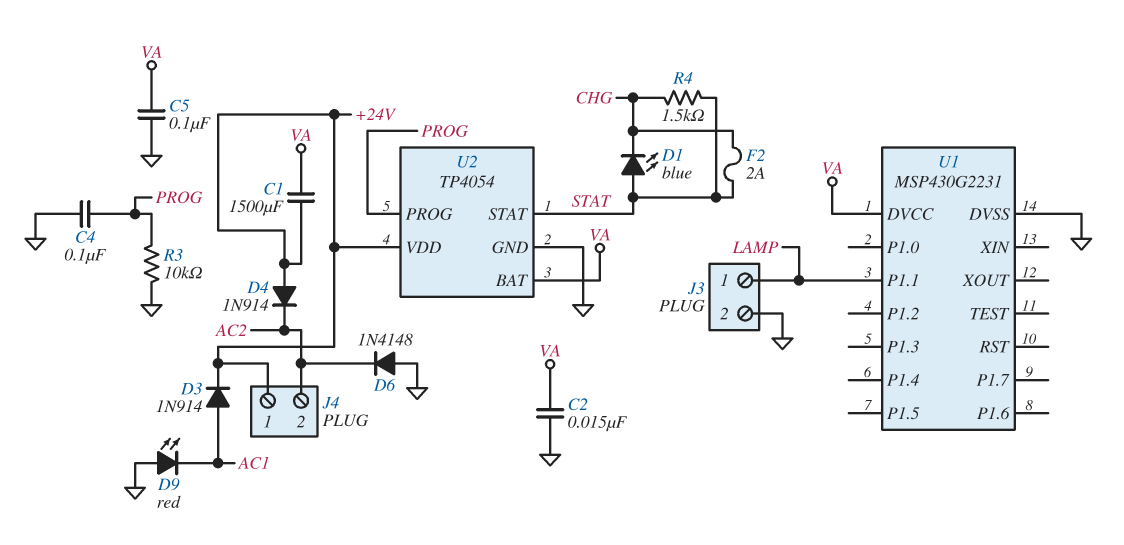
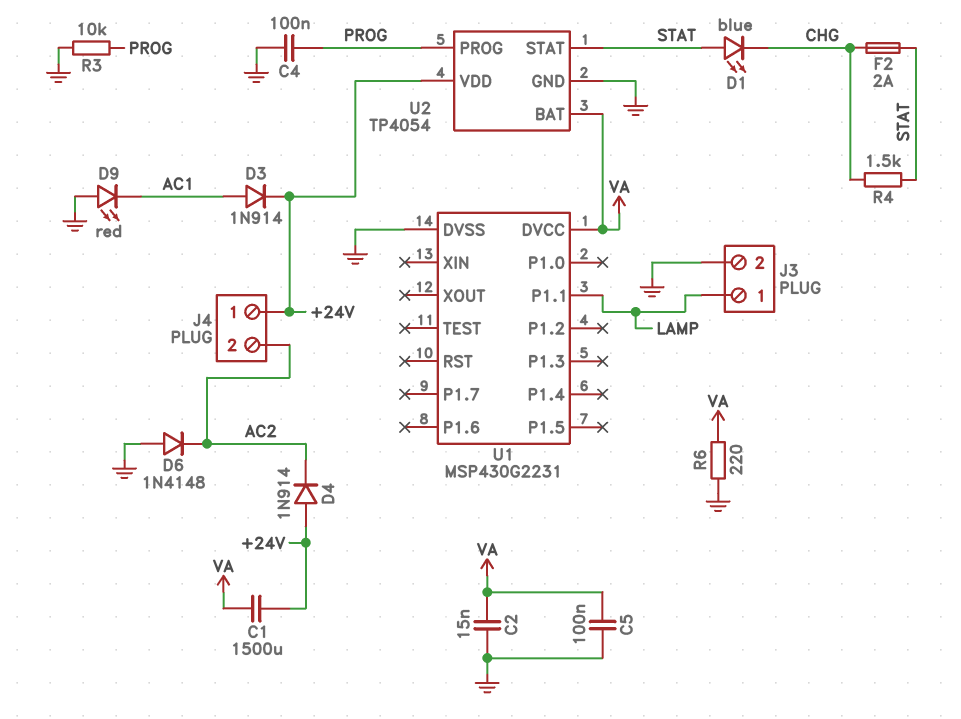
R6: none -> 220 (GND, VA)

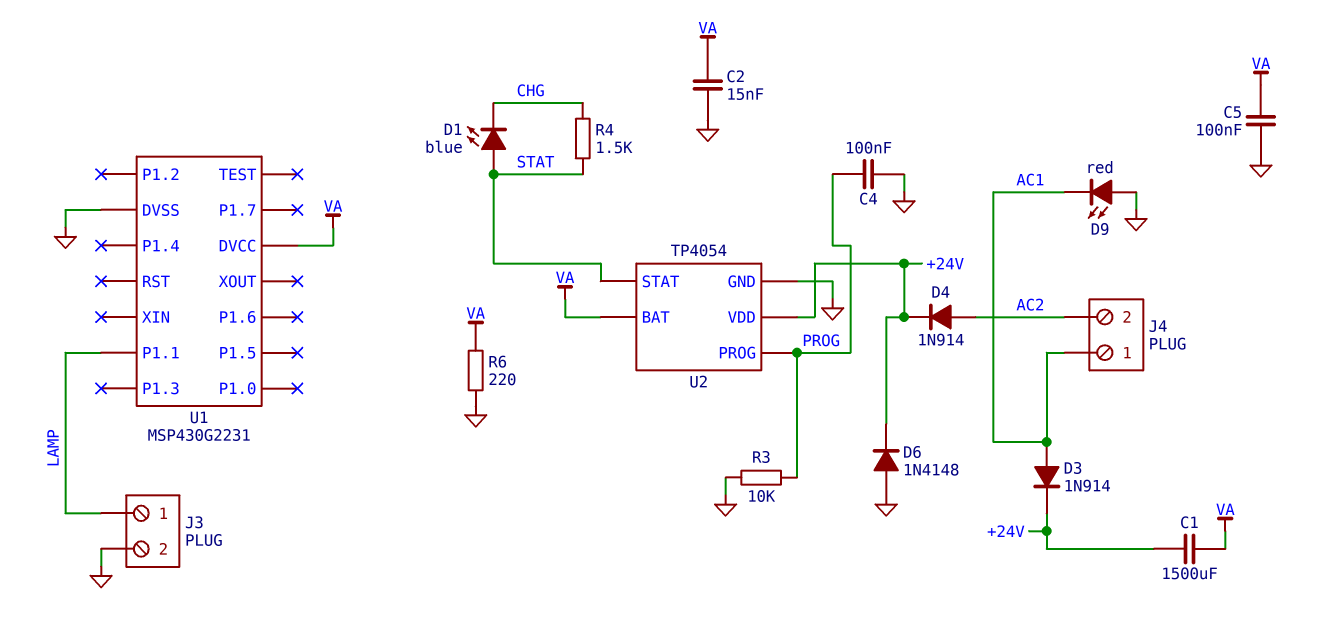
D4: diode 1N914 (A +24V, K AC2) -> diode 1N914 (A AC2, K +24V)
D6: diode 1N4148 (A GND, K AC2) -> diode 1N4148 (A GND, K +24V)
F2: 2A (CHG, STAT) -> none
J4 pin 1: +24V -> AC1

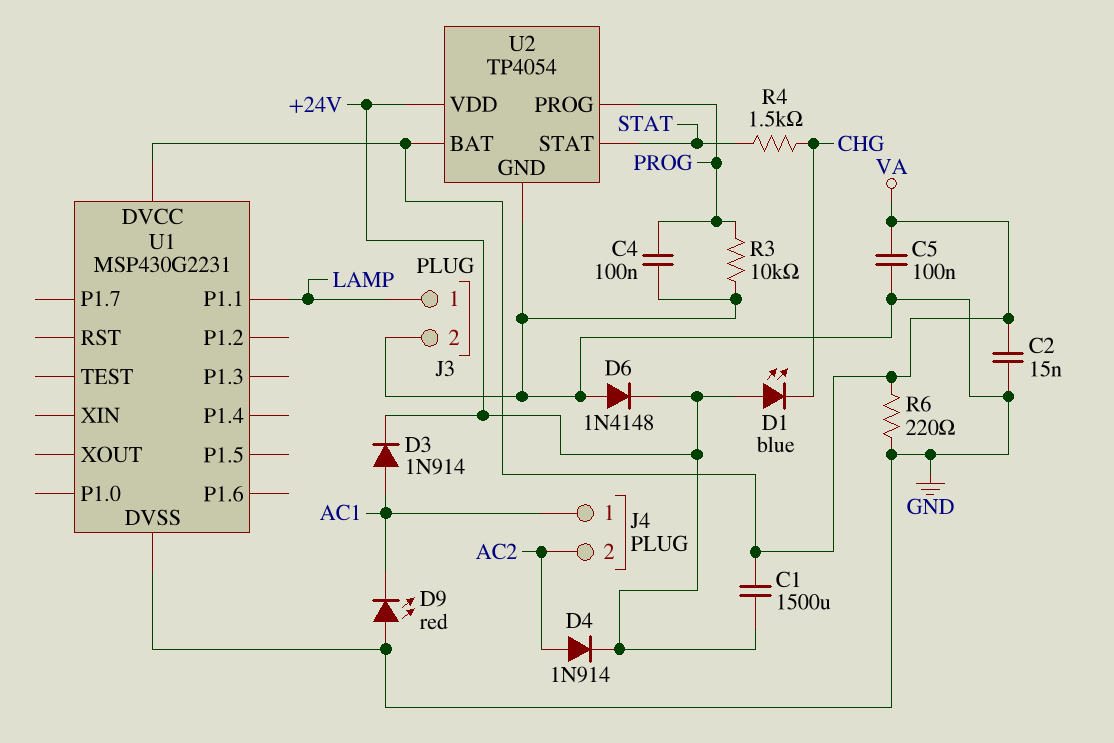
D1: LED blue (A STAT, K CHG) -> LED blue (A +24V, K CHG)

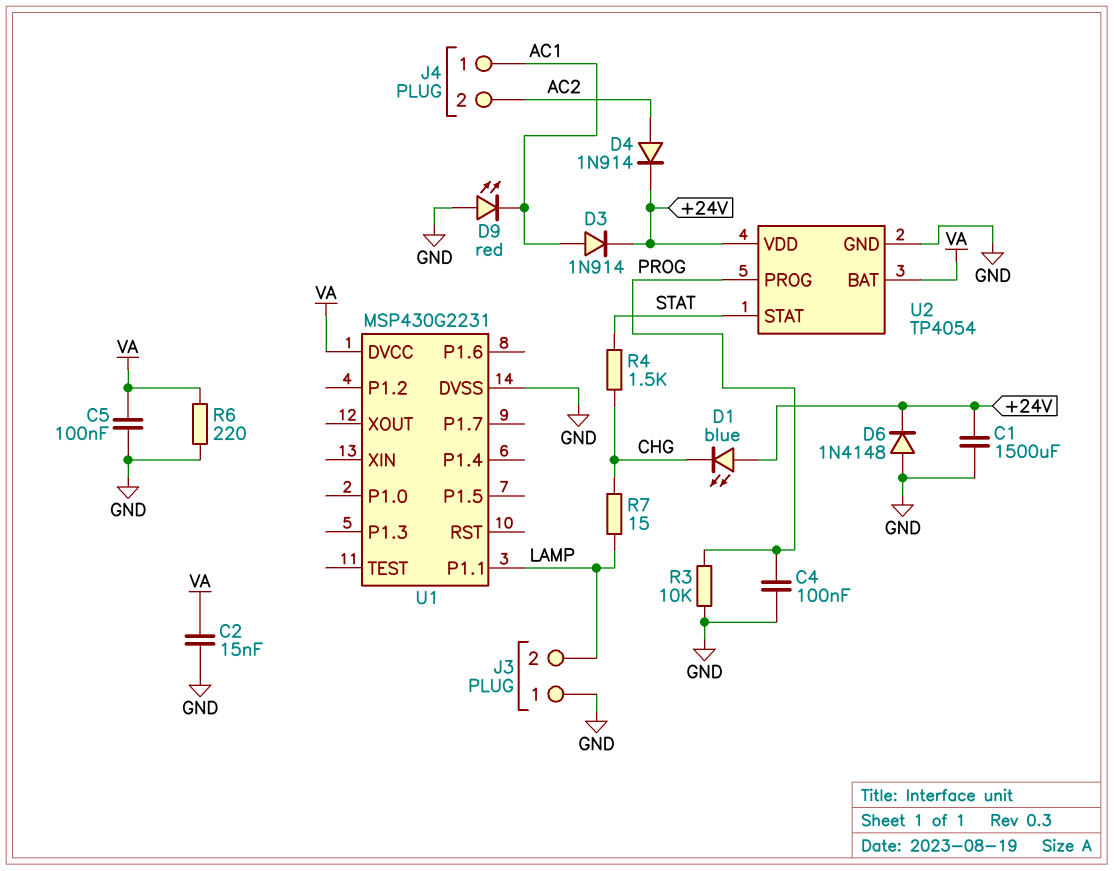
C1: 1500uF (+24V, VA) -> 1500uF (+24V, GND)
J3 pin 1: LAMP -> GND
J3 pin 2: GND -> LAMP
R7: none -> 15 (CHG, LAMP)

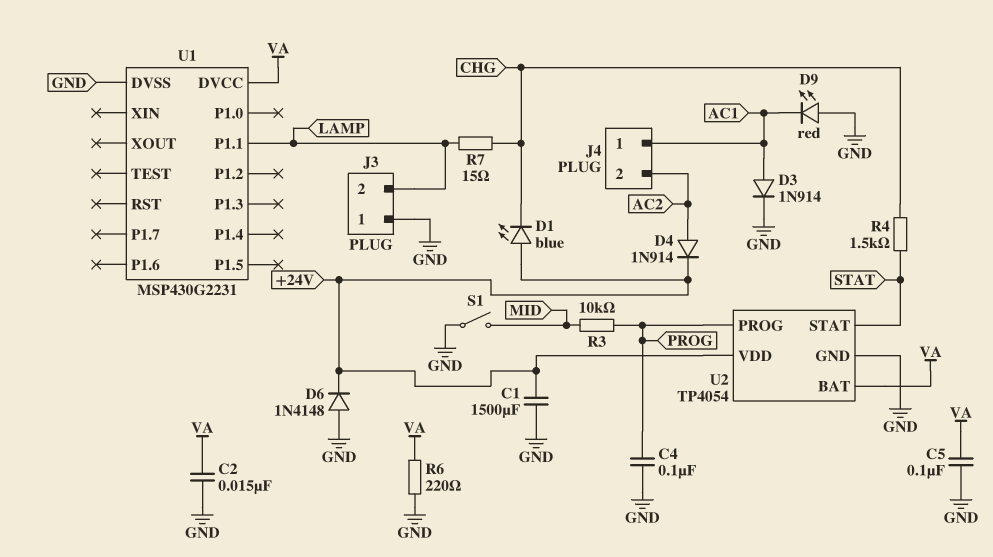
D3: diode 1N914 (A AC1, K +24V) -> diode 1N914 (A AC1, K GND)
R3: 10k (GND, PROG) -> 10k (MID, PROG)
S1: none -> switch (GND, MID)

